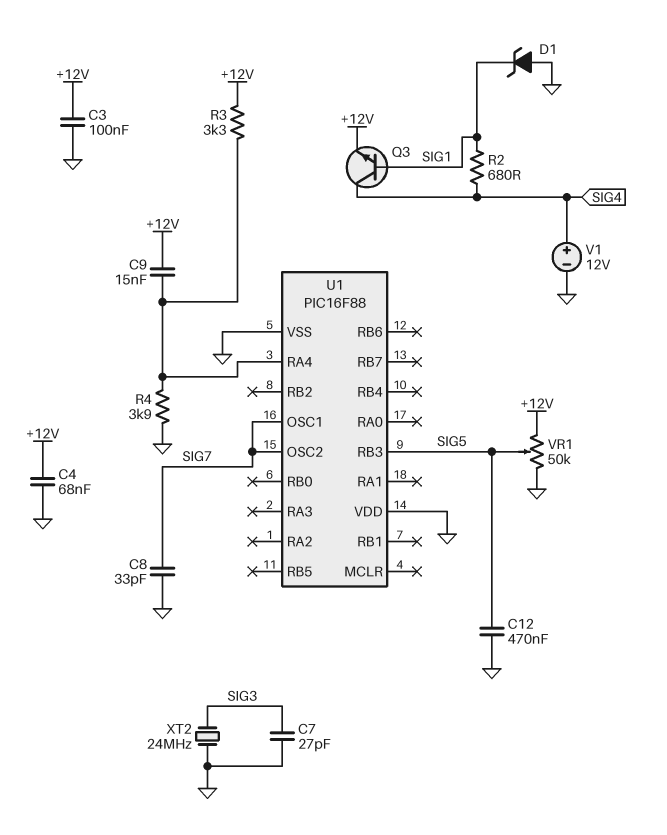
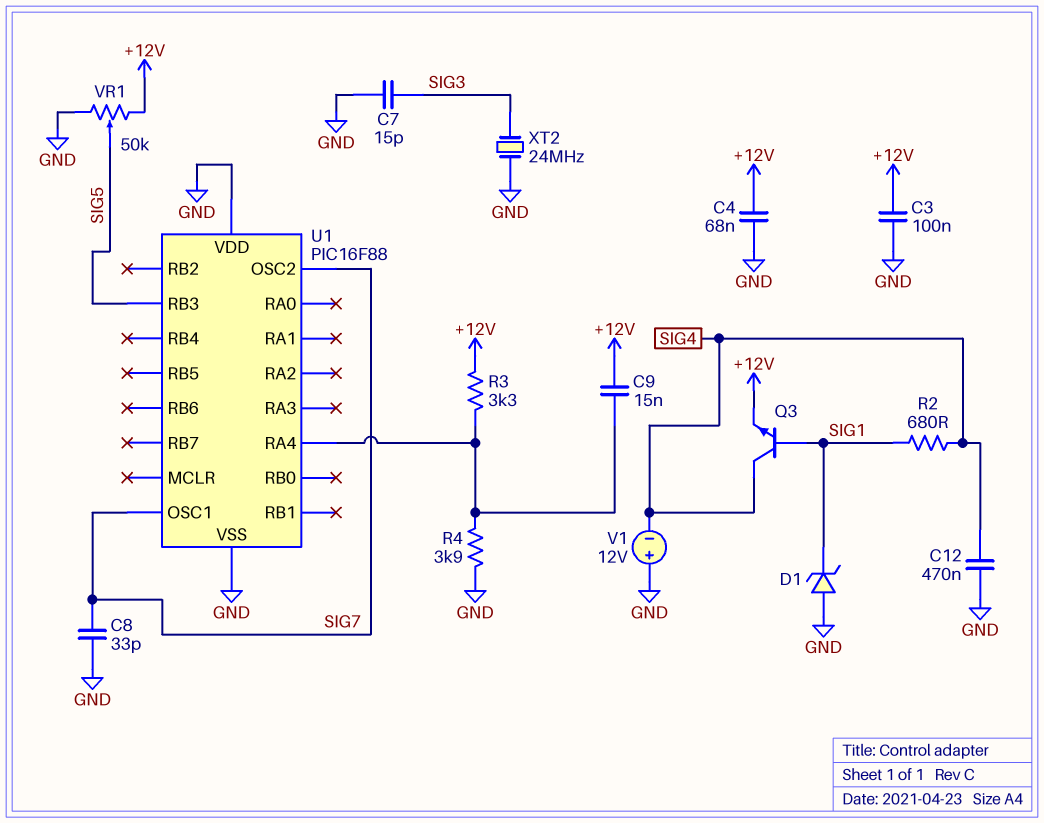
C7: 27pF (GND, SIG3) -> 15pF (GND, SIG3)
C12: 470nF (GND, SIG5) -> 470nF (GND, SIG4)
V1: 12V (plus SIG4, minus GND) -> 12V (plus GND, minus SIG4)

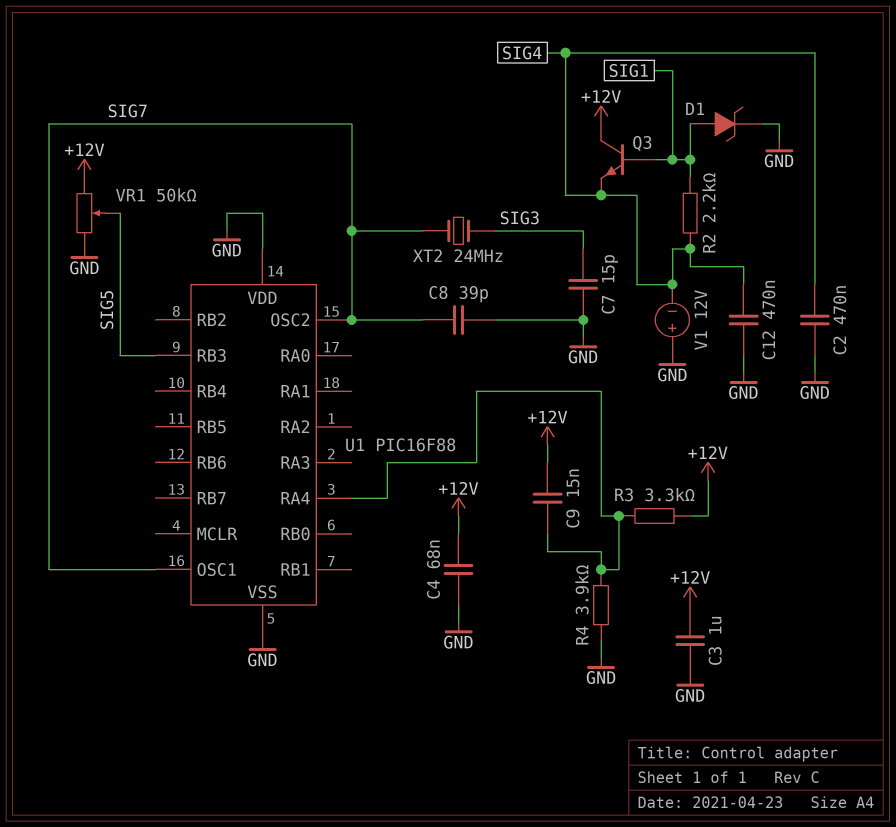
C2: none -> 470nF (GND, SIG4)
C3: 100nF (+12V, GND) -> 1uF (+12V, GND)
C8: 33pF (GND, SIG7) -> 39pF (GND, SIG7)
D1: zener (A GND, K SIG1) -> zener (A SIG1, K GND)
Q3: NPN (B SIG1, C SIG4, E +12V) -> NPN (B SIG1, C +12V, E SIG4)
R2: 680 (SIG1, SIG4) -> 2.2k (SIG1, SIG4)
XT2: 24MHz (GND, SIG3) -> 24MHz (SIG3, SIG7)

